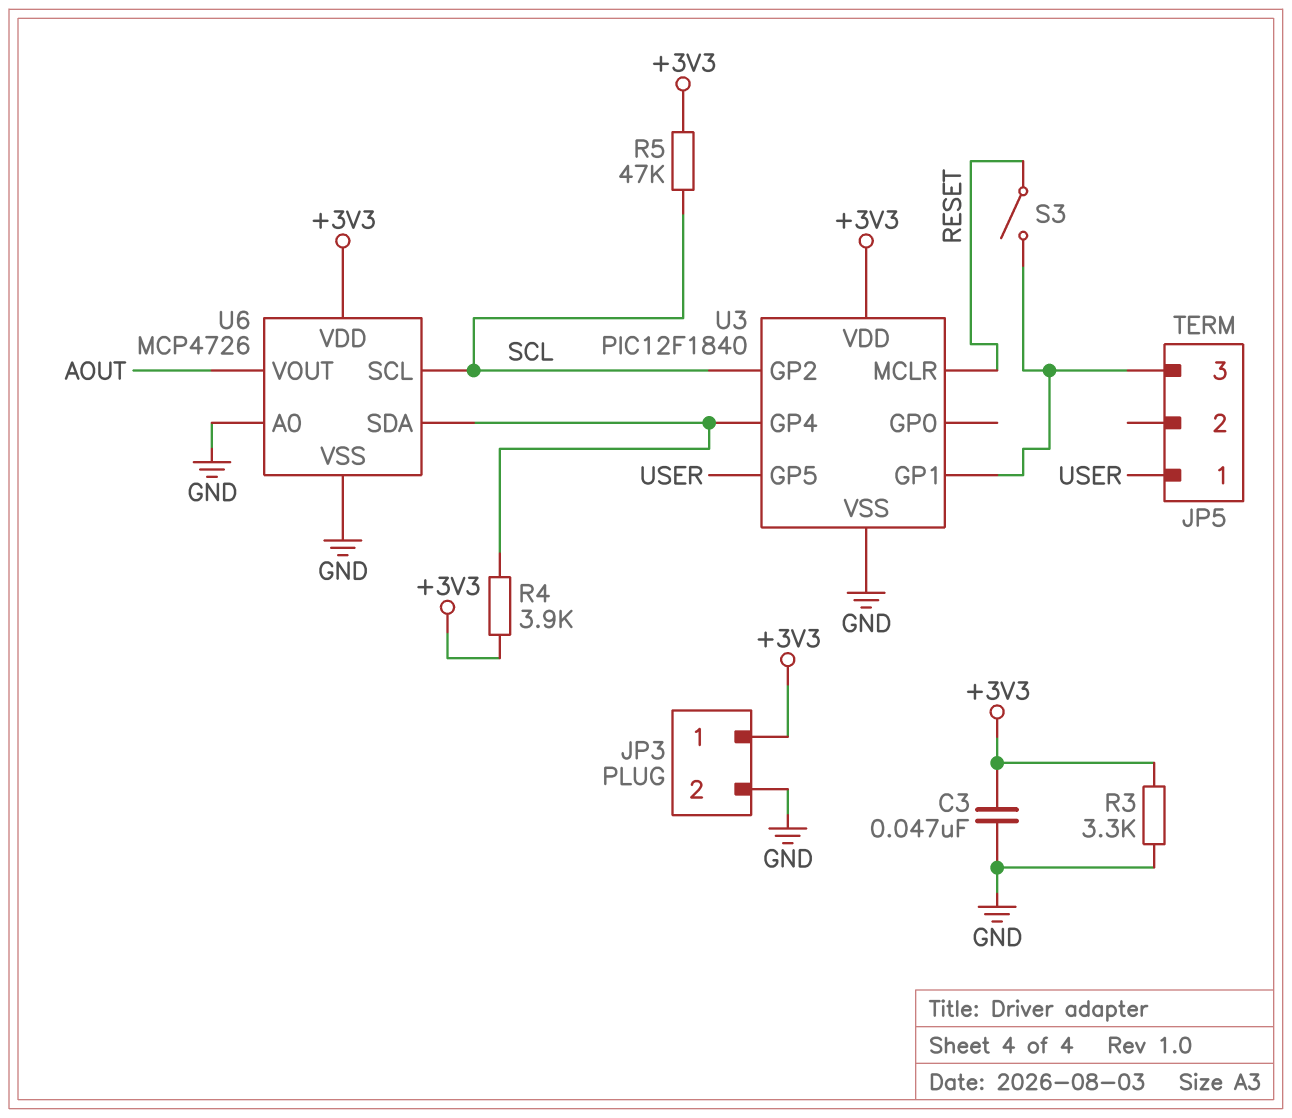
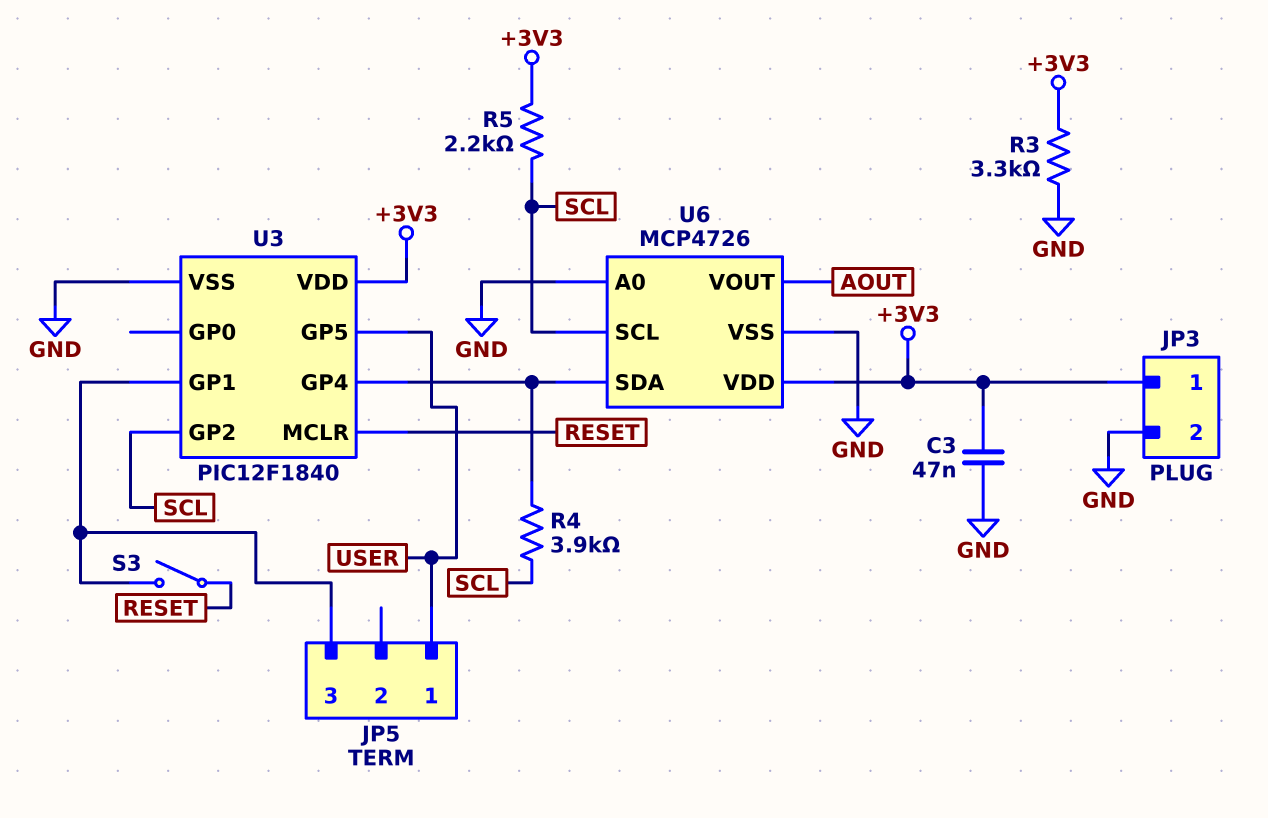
R4: 3.9k (+3V3, U3/GP4) -> 3.9k (SCL, U3/GP4)
R5: 47k (+3V3, SCL) -> 2.2k (+3V3, SCL)

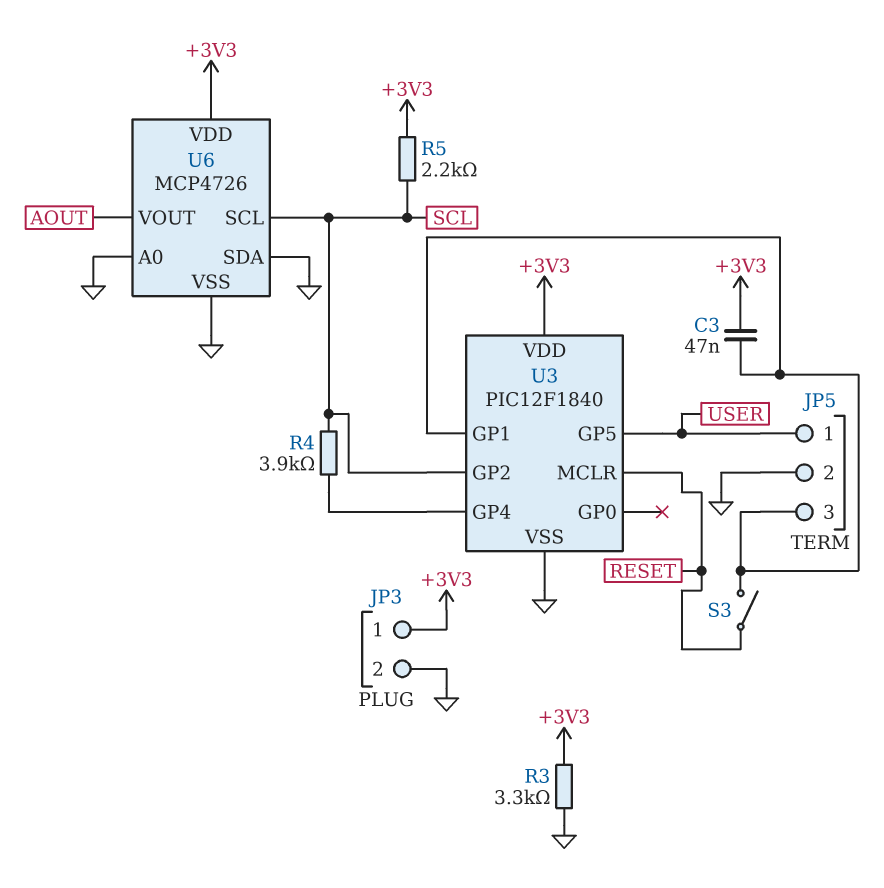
C3: 47nF (+3V3, GND) -> 47nF (+3V3, JP5/3)
JP5 pin 2: none -> GND
U6 pin SDA: U3/GP4 -> GND

